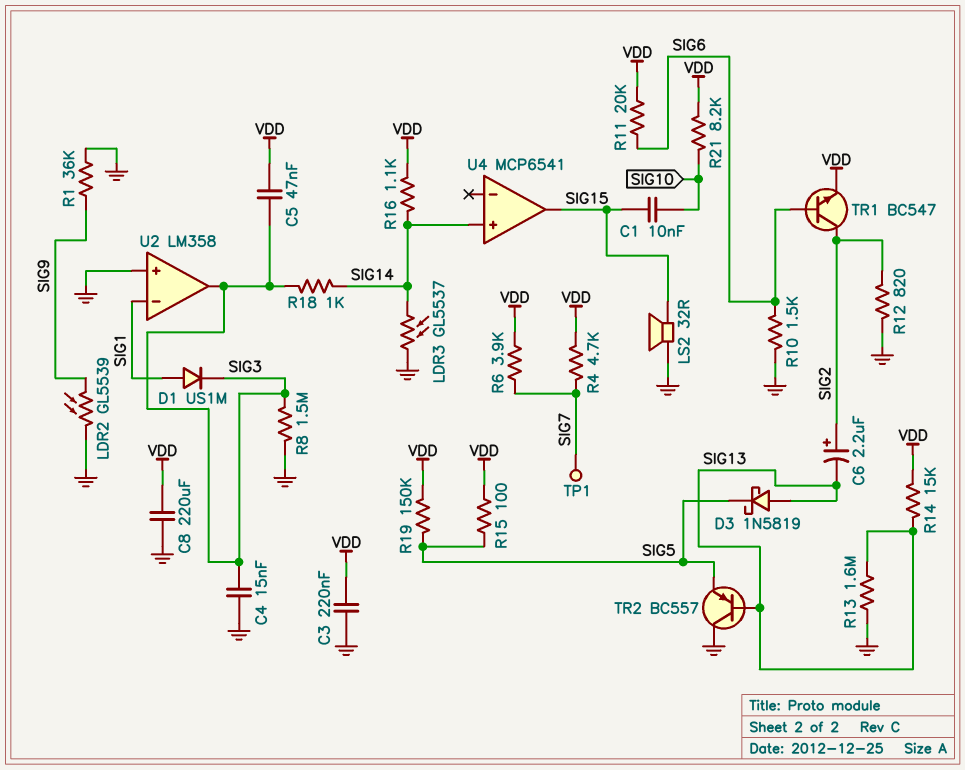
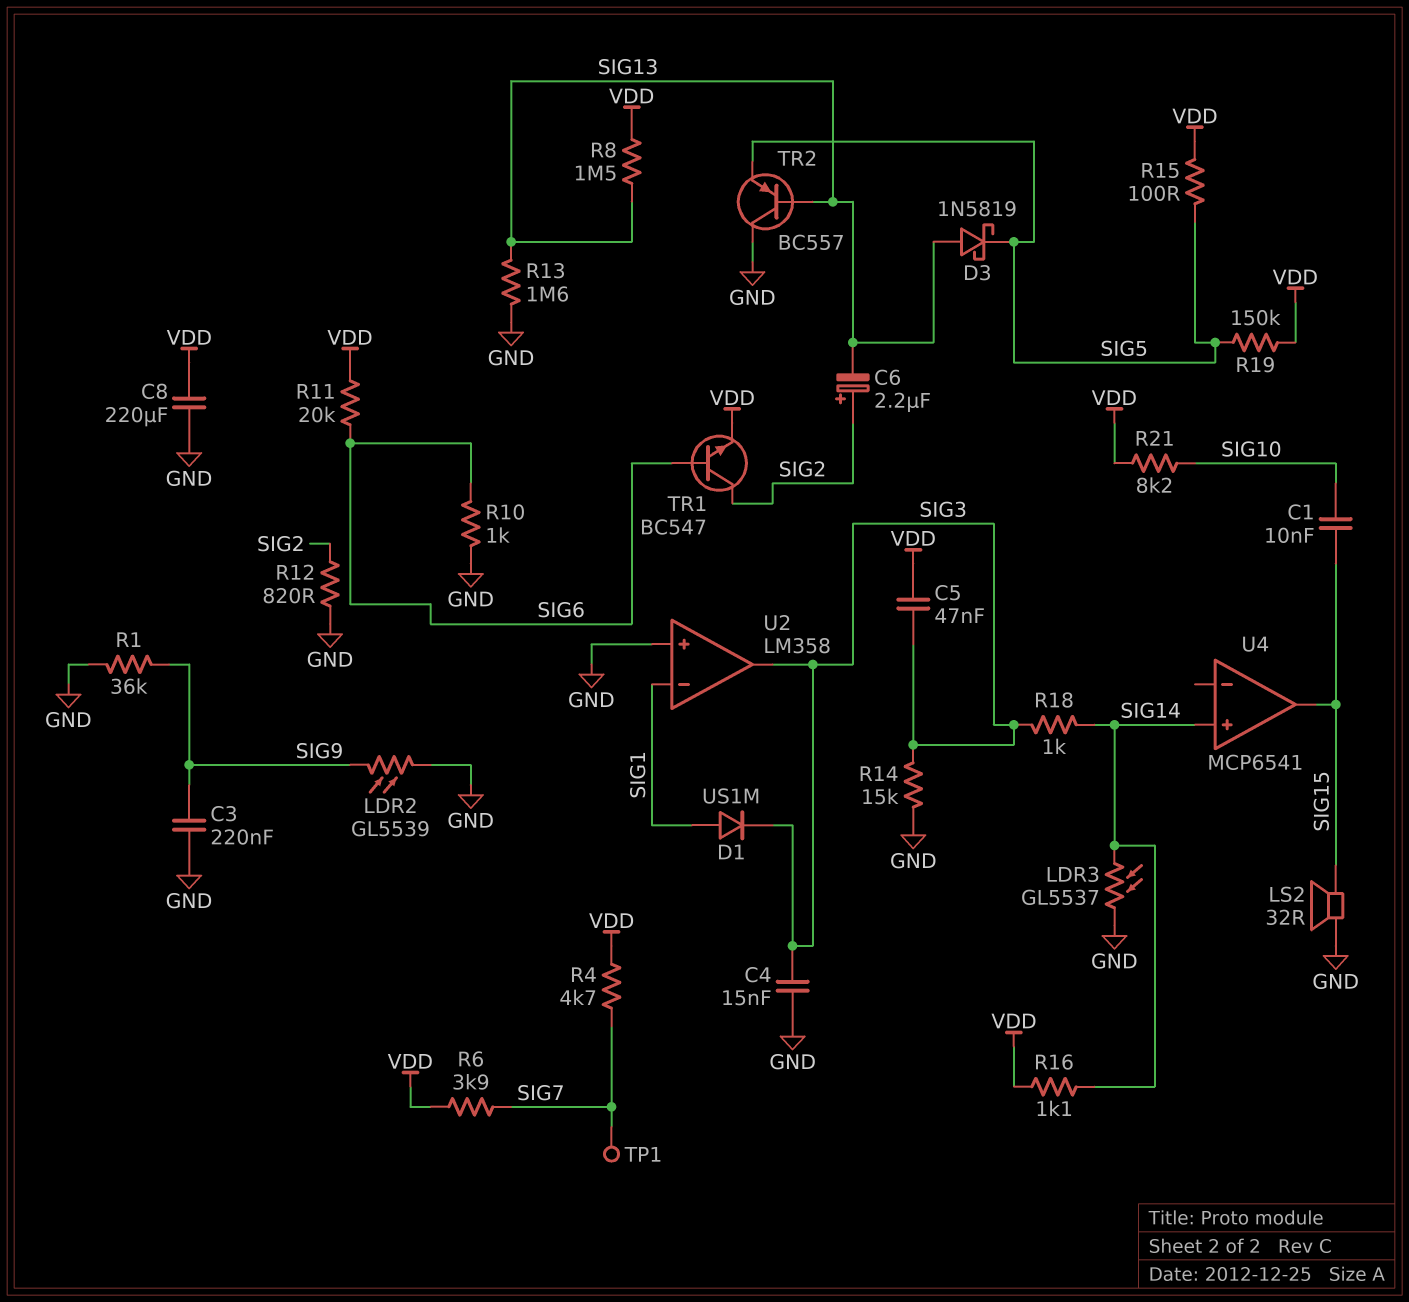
C3: 220nF (GND, VDD) -> 220nF (GND, SIG9)
R8: 1.5M (GND, SIG3) -> 1.5M (SIG13, VDD)
R10: 1.5k (GND, SIG6) -> 1k (GND, SIG6)
R14: 15k (SIG13, VDD) -> 15k (GND, SIG3)

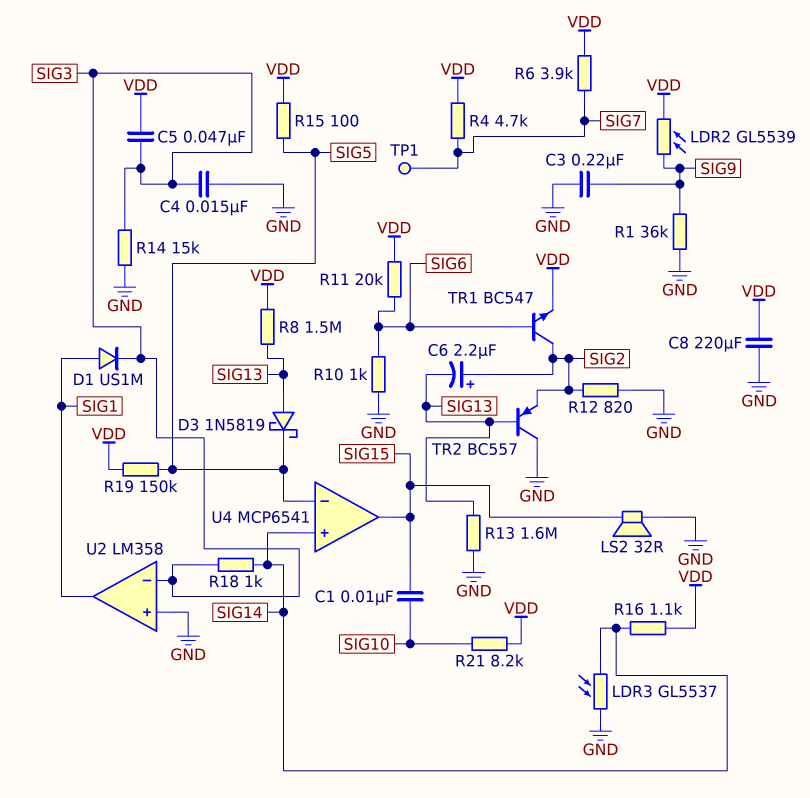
LDR2: GL5539 (GND, SIG9) -> GL5539 (SIG9, VDD)
TR2: PNP BC557 (B SIG13, C GND, E SIG5) -> PNP BC557 (B SIG13, C GND, E SIG2)
U2 pin in-: SIG1 -> SIG3
U2 pin out: SIG3 -> SIG1
U4 pin in-: none -> SIG5

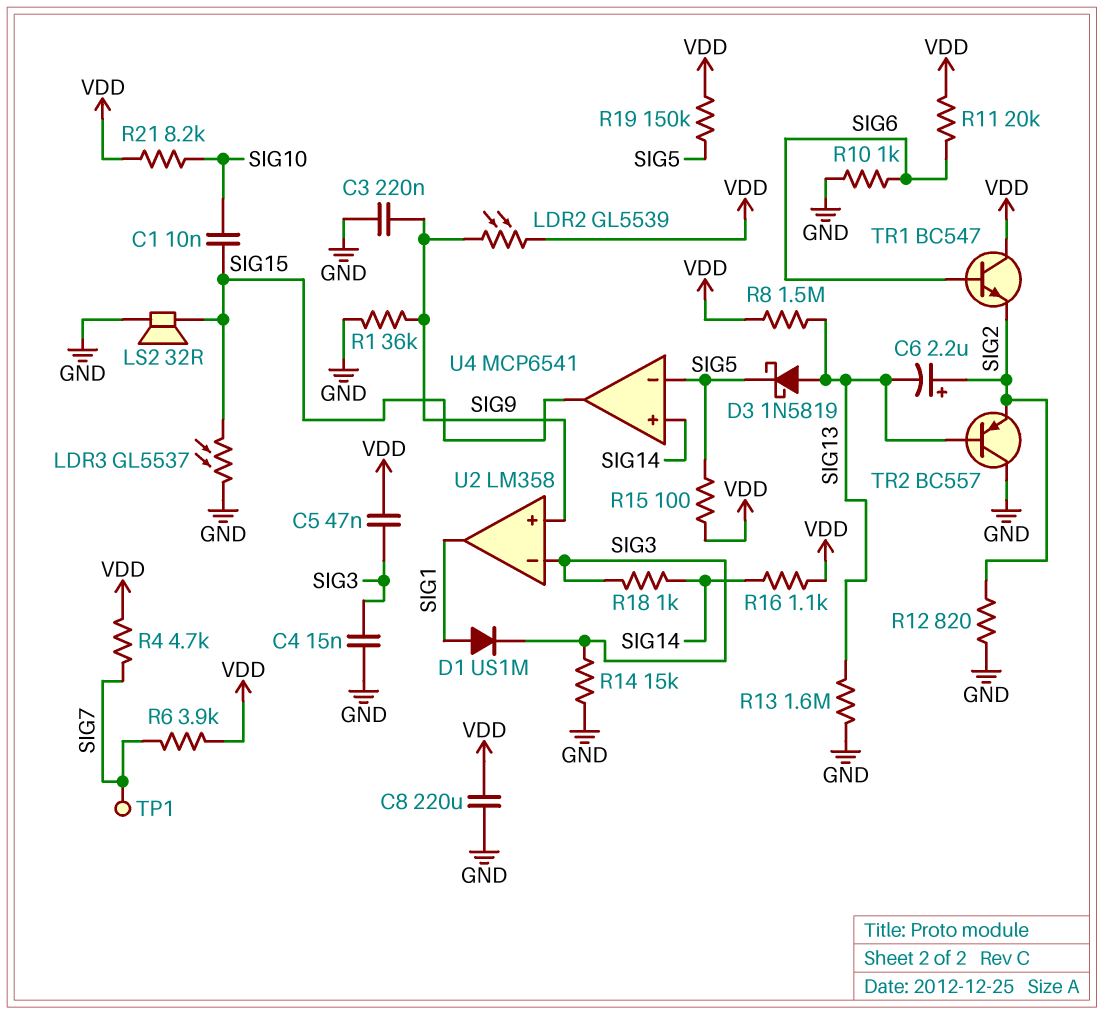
LDR3: GL5537 (GND, SIG14) -> GL5537 (GND, SIG15)
TR1: NPN BC547 (B SIG6, C SIG2, E VDD) -> NPN BC547 (B SIG6, C VDD, E SIG2)
U2 pin in+: GND -> SIG9

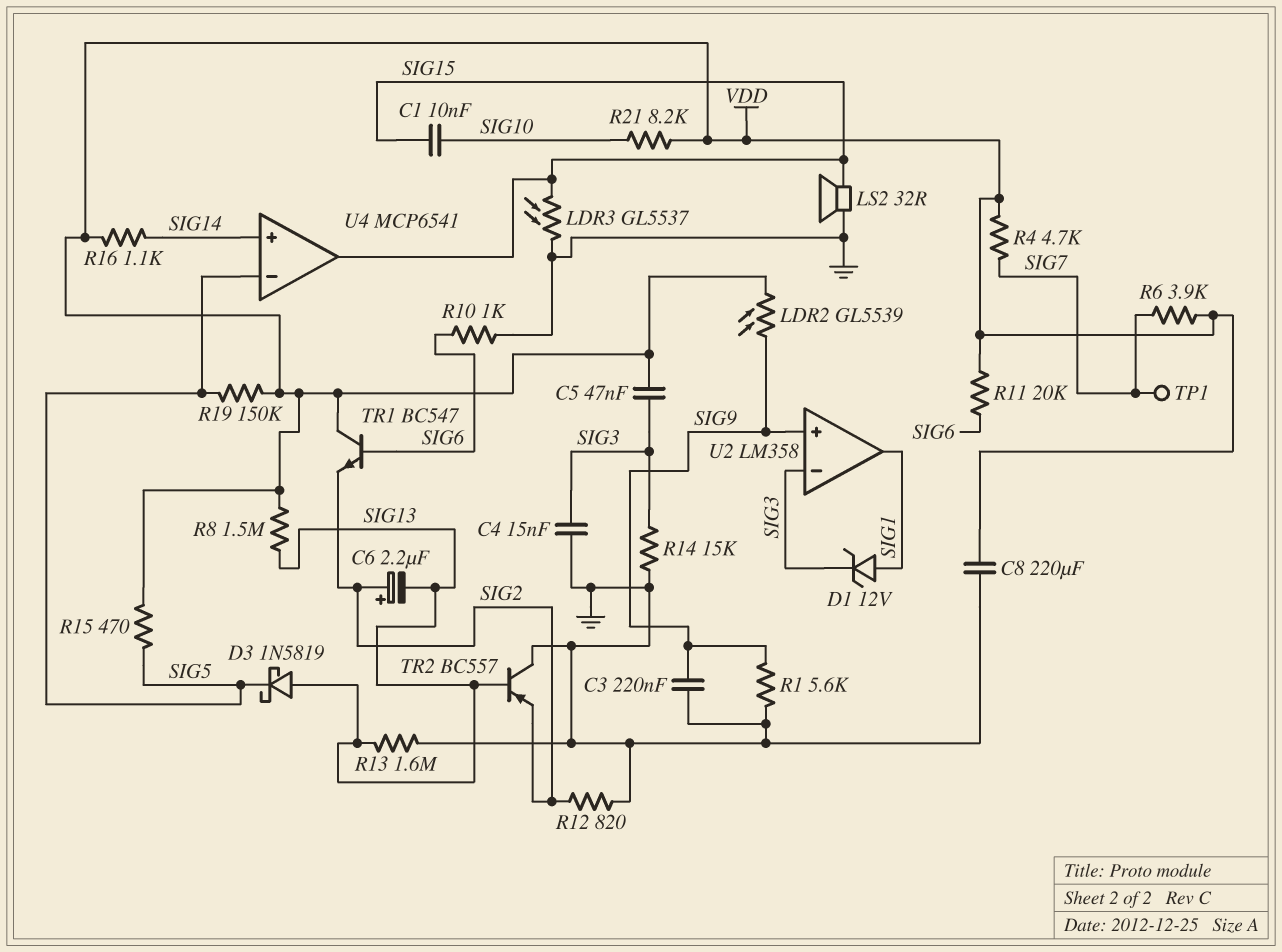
D1: diode US1M (A SIG1, K SIG3) -> zener 12V (A SIG1, K SIG3)
R1: 36k (GND, SIG9) -> 5.6k (GND, SIG9)
R15: 100 (SIG5, VDD) -> 470 (SIG5, VDD)
R18: 1k (SIG3, SIG14) -> none

